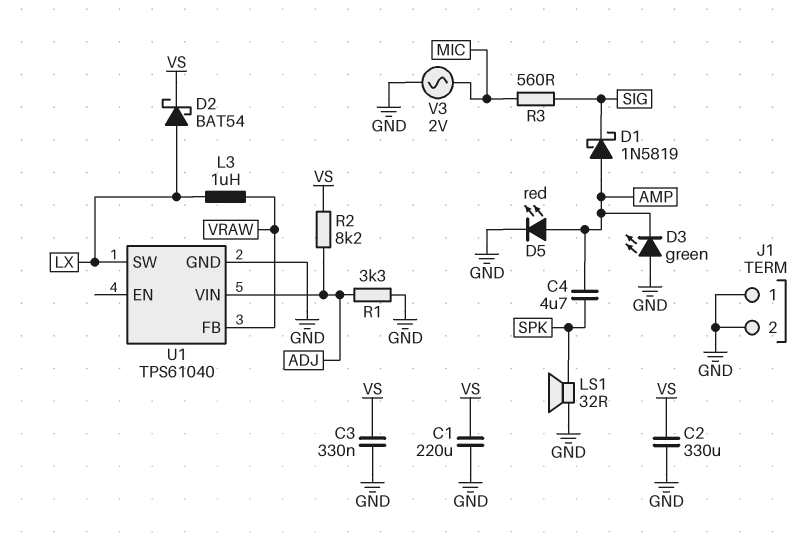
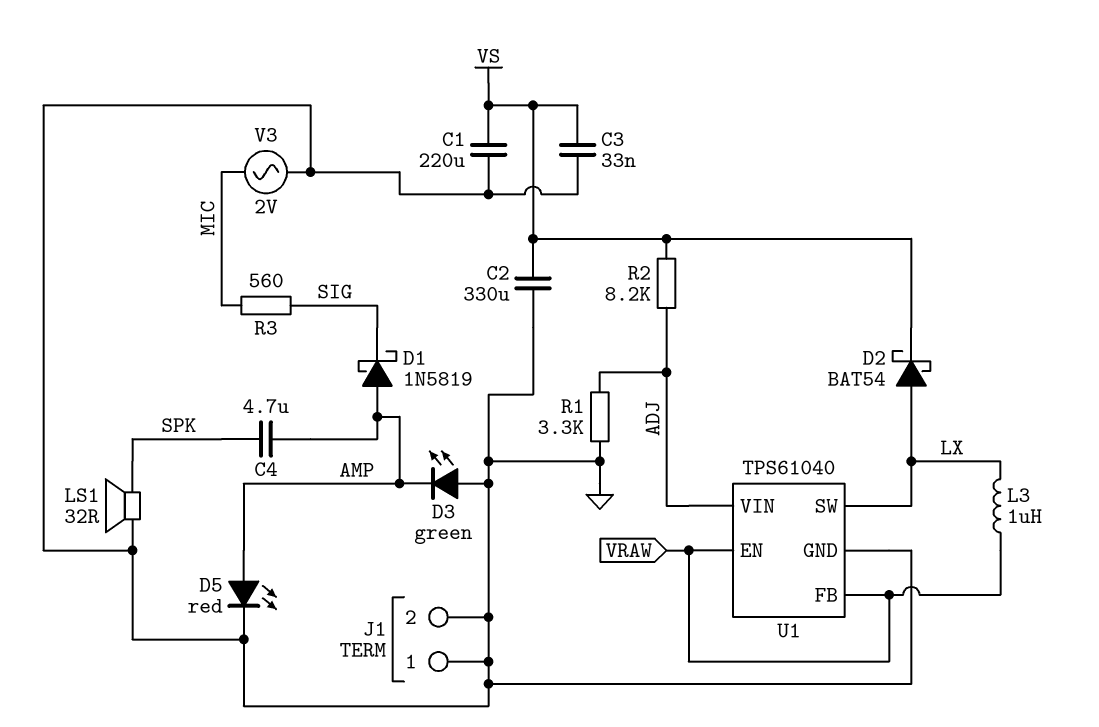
C3: 330nF (GND, VS) -> 33nF (GND, VS)
U1 pin EN: none -> VRAW

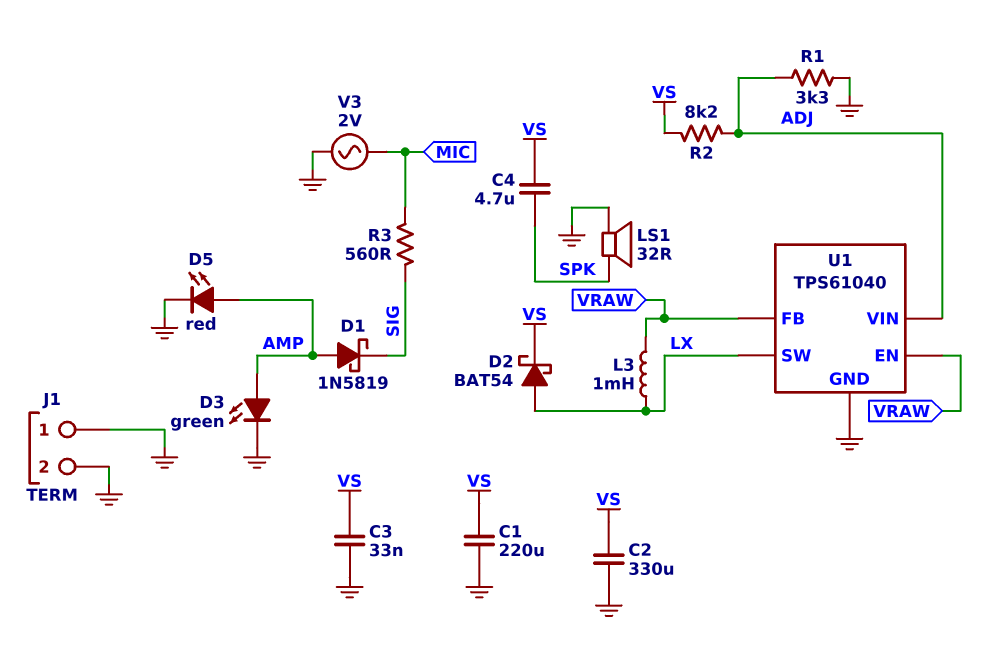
C4: 4.7uF (AMP, SPK) -> 4.7uF (SPK, VS)
D3: LED green (A GND, K AMP) -> LED green (A AMP, K GND)
L3: 1uH (LX, VRAW) -> 1mH (LX, VRAW)

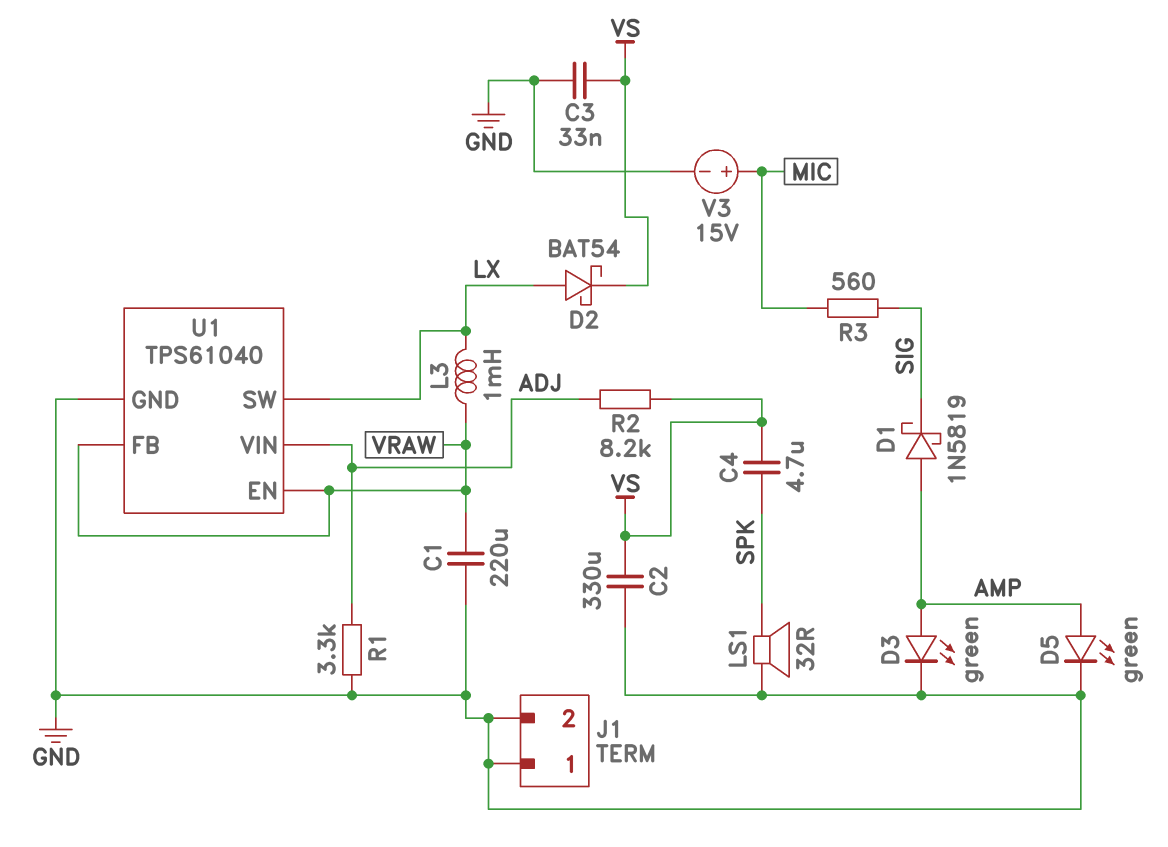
C1: 220uF (GND, VS) -> 220uF (GND, VRAW)
D5: LED red (A AMP, K GND) -> LED green (A AMP, K GND)
V3: AC 2V (GND, MIC) -> 15V (plus MIC, minus GND)

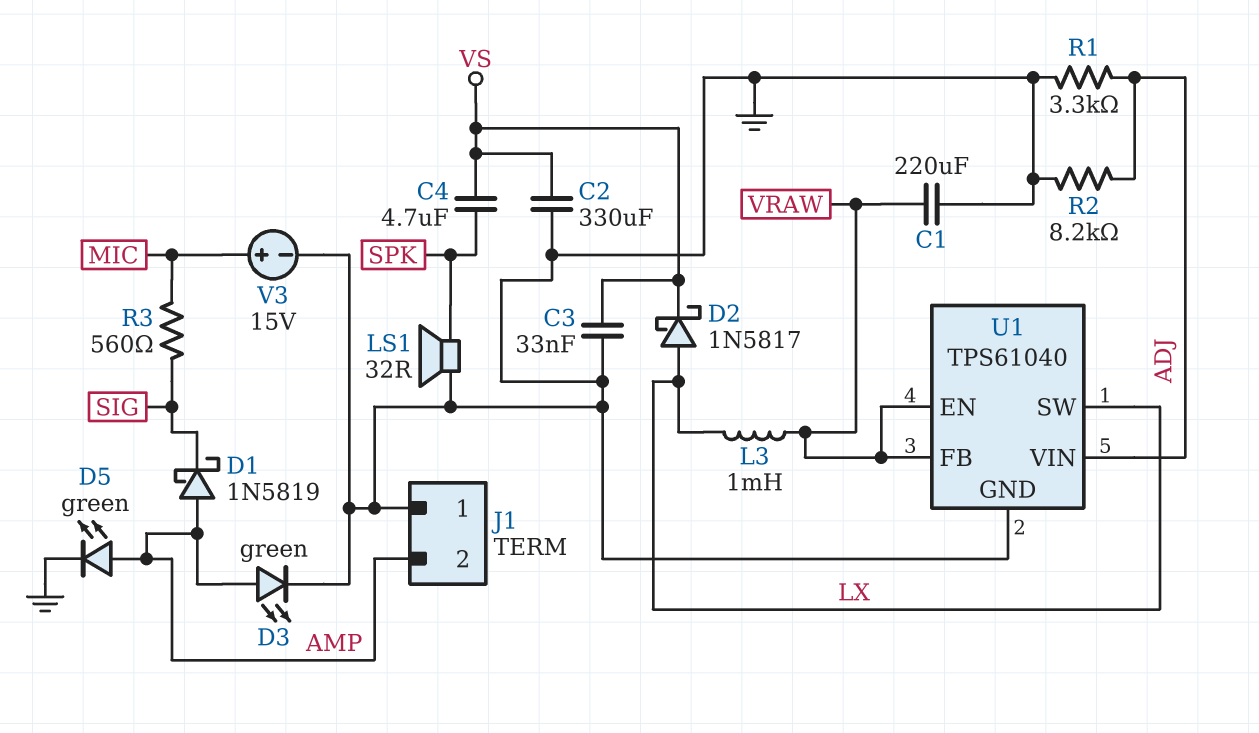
D2: schottky BAT54 (A LX, K VS) -> schottky 1N5817 (A LX, K VS)
J1 pin 2: GND -> AMP
R2: 8.2k (ADJ, VS) -> 8.2k (ADJ, GND)

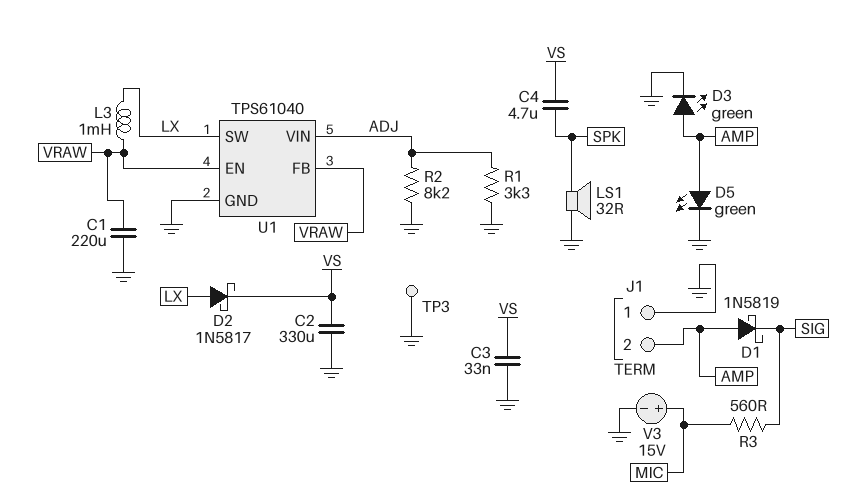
TP3: none -> test point (GND)

